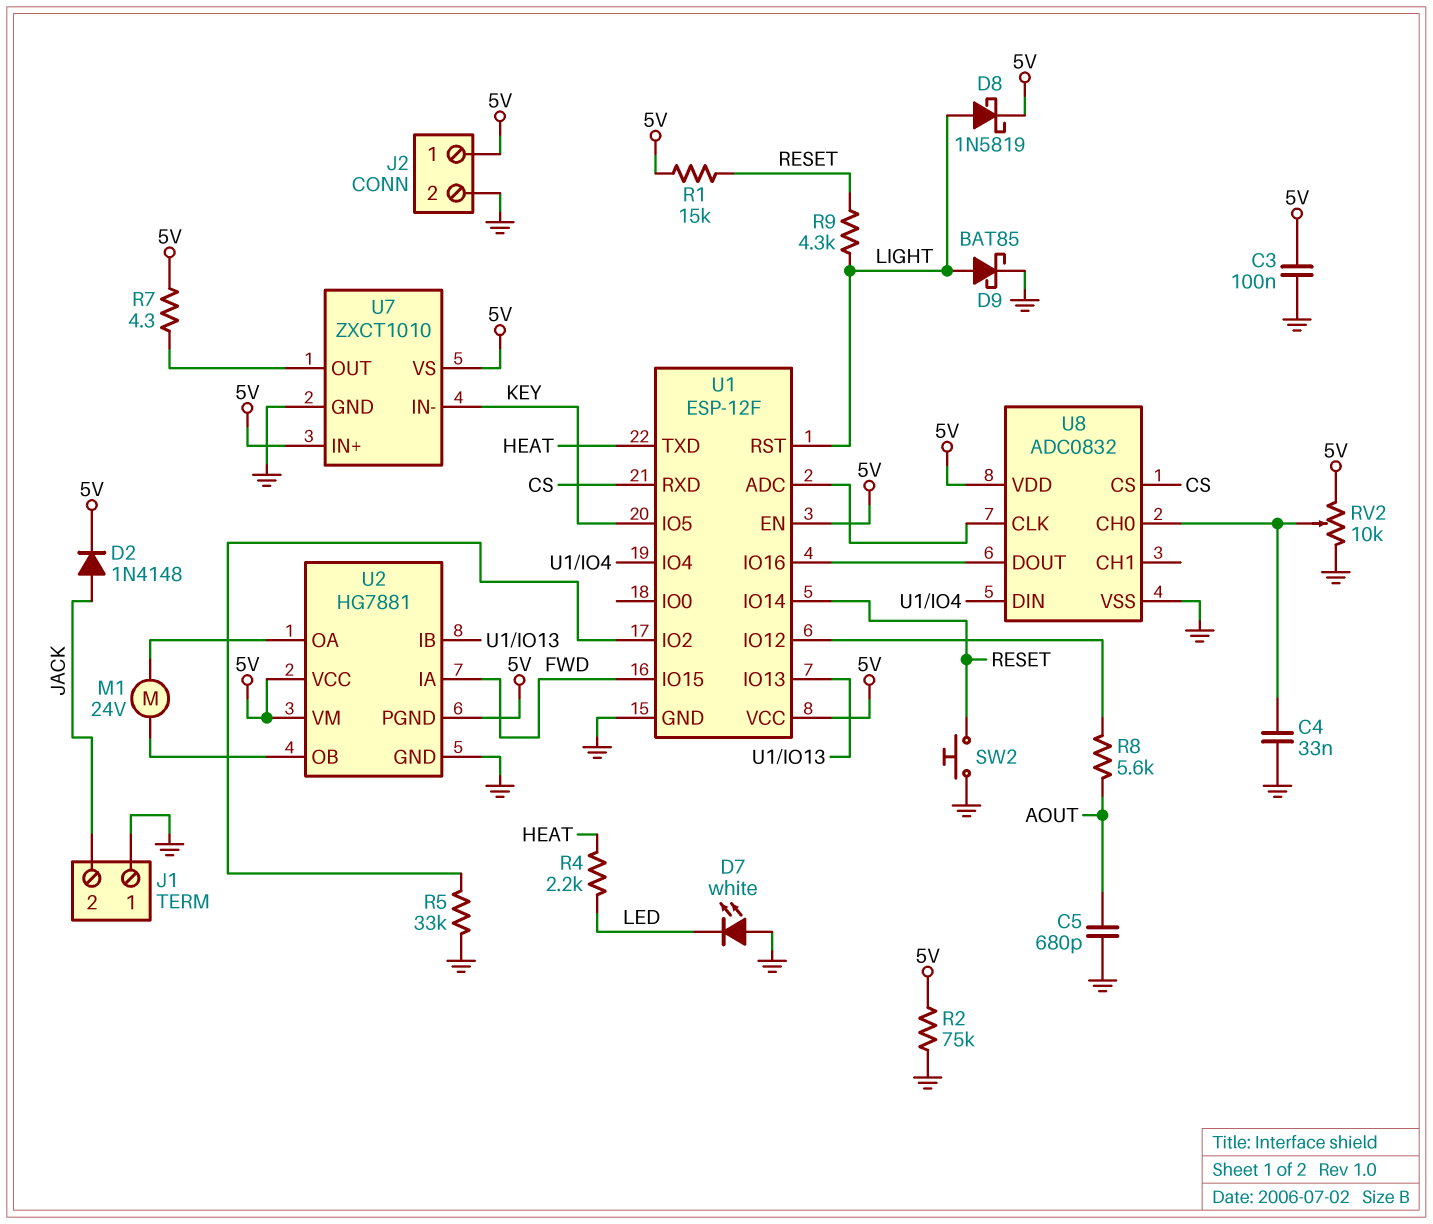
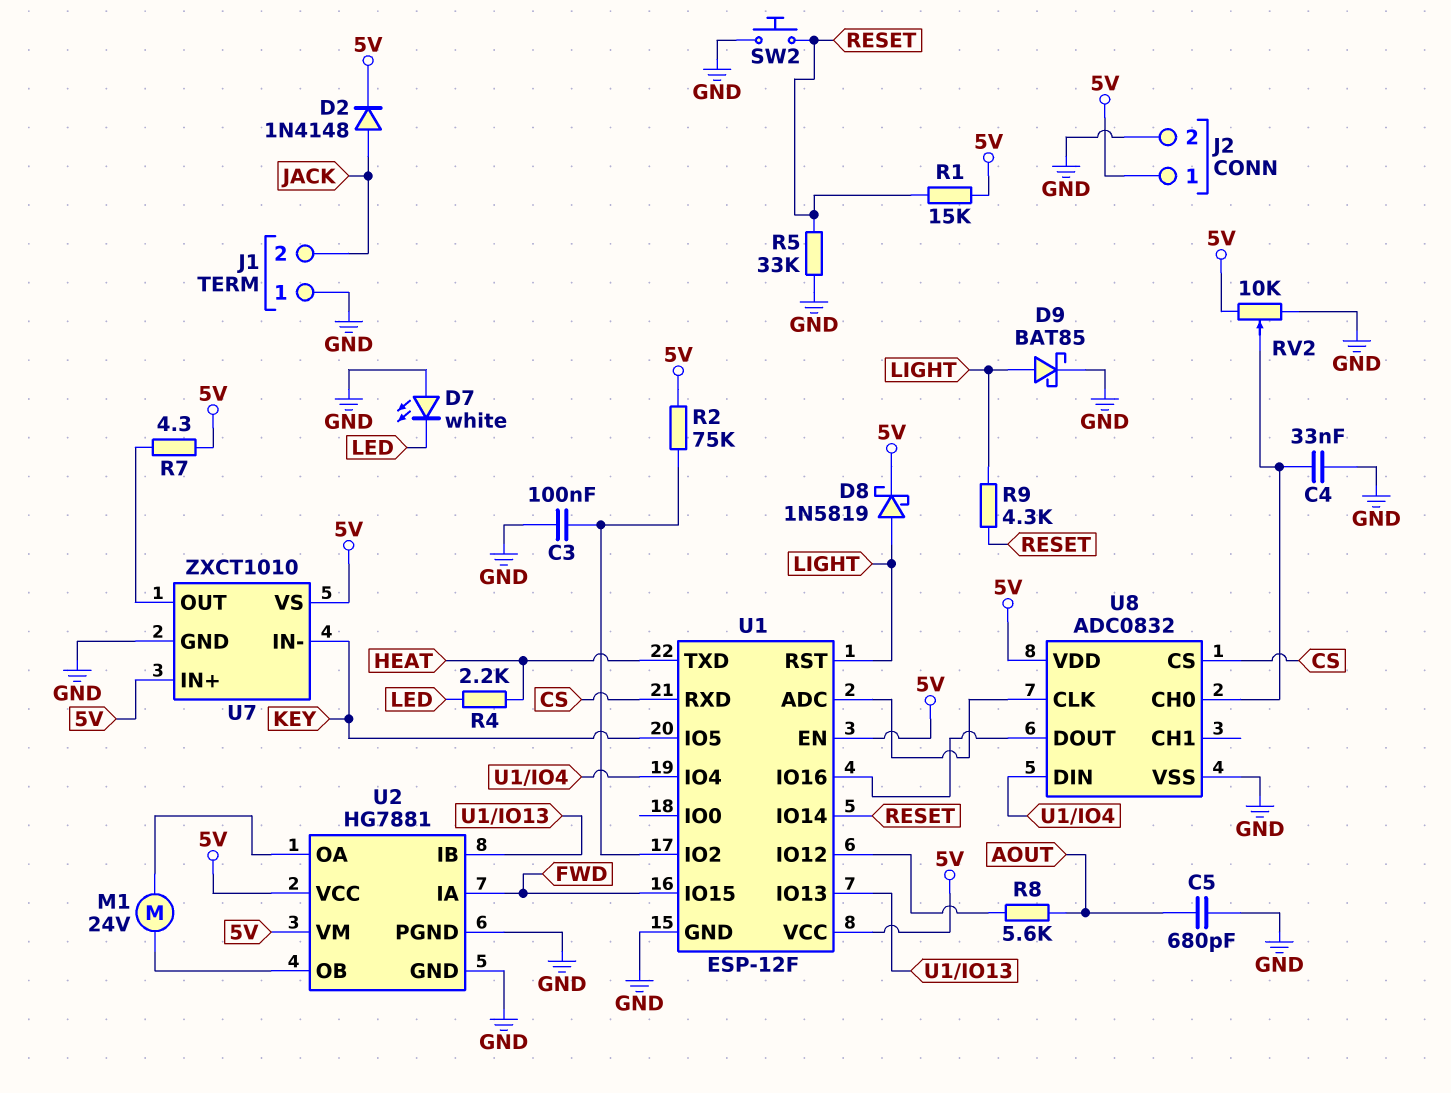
C3: 100nF (5V, GND) -> 100nF (GND, U1/IO2)
R2: 75k (5V, GND) -> 75k (5V, U1/IO2)
R5: 33k (GND, U1/IO2) -> 33k (GND, RESET)
U2 pin PGND: 5V -> GND

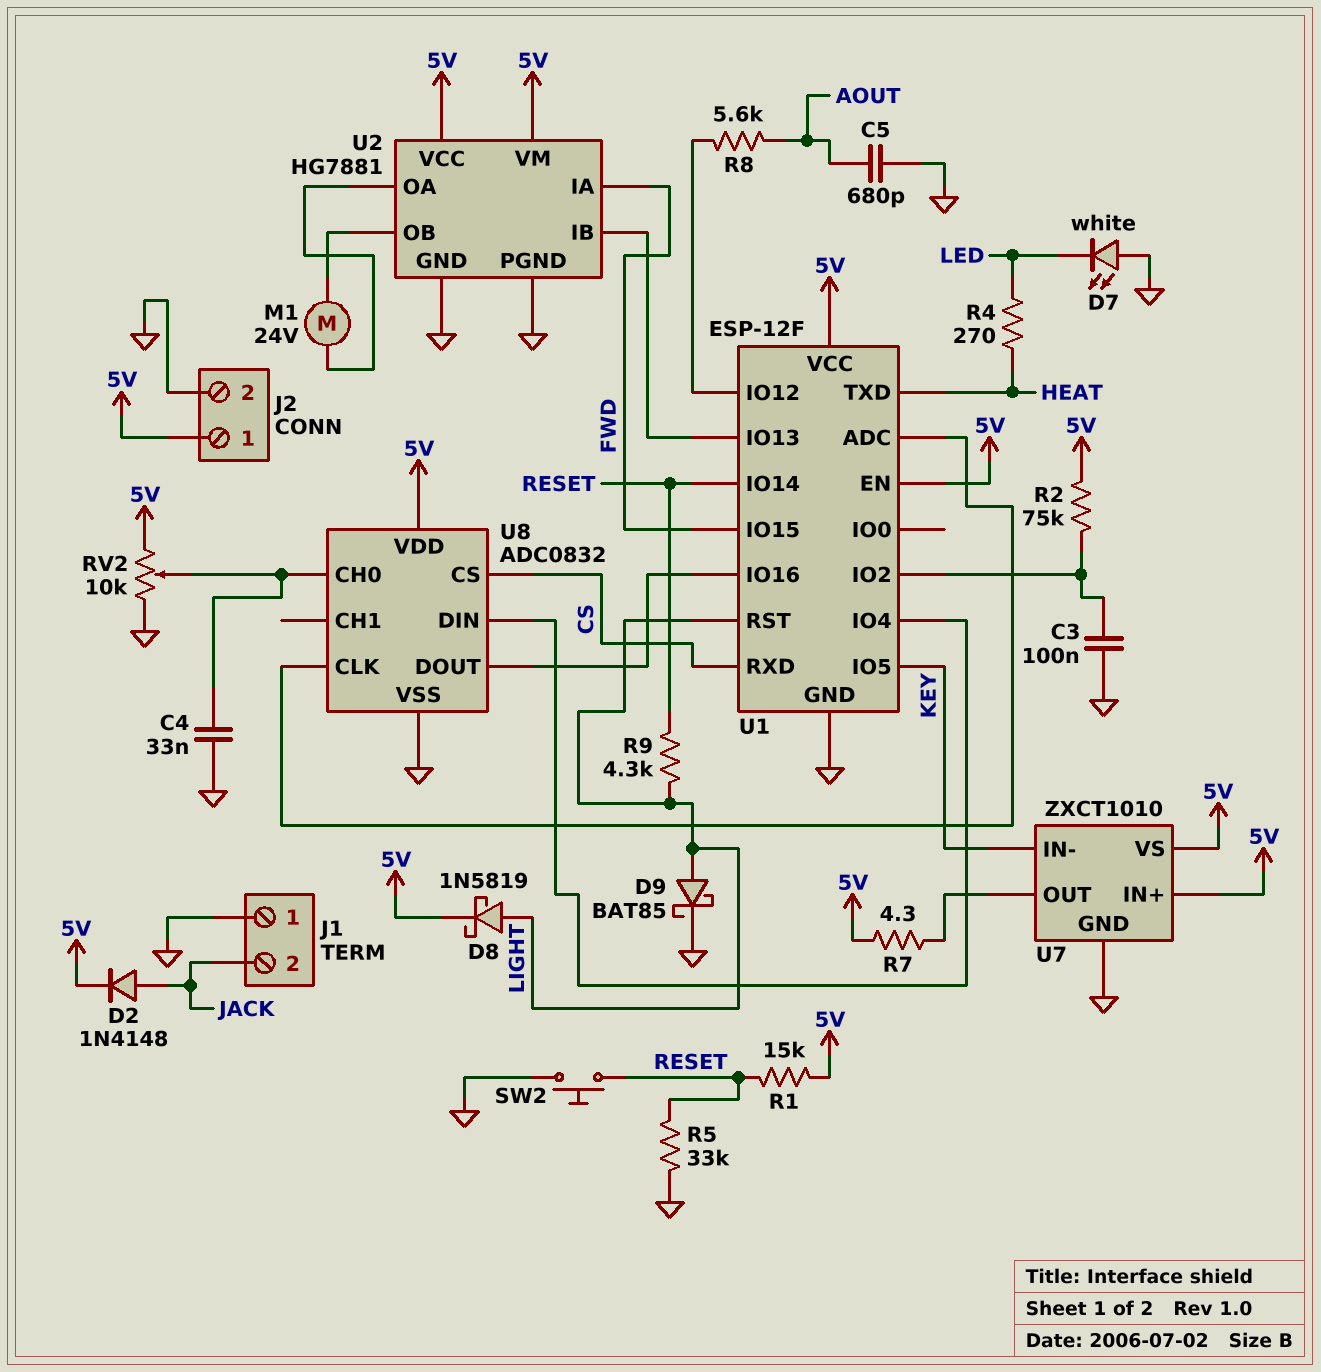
R4: 2.2k (HEAT, LED) -> 270 (HEAT, LED)

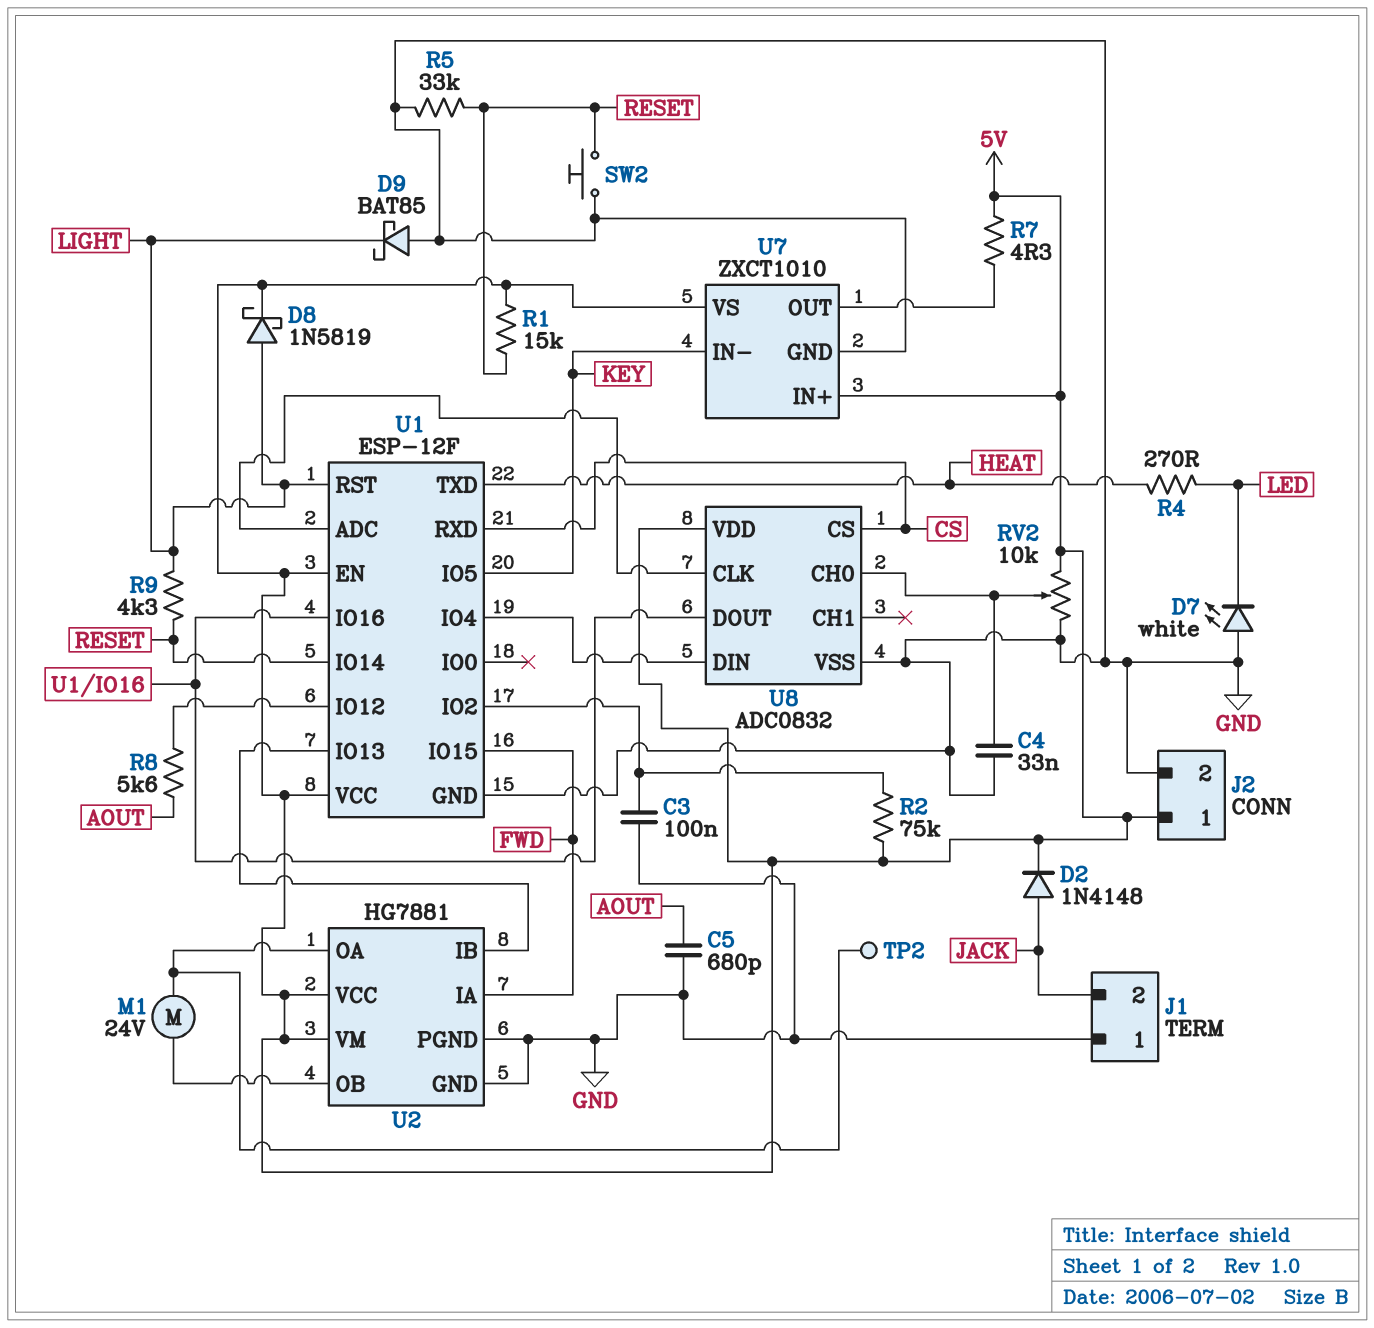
D9: schottky BAT85 (A LIGHT, K GND) -> schottky BAT85 (A GND, K LIGHT)
TP2: none -> test point (U2/OA)

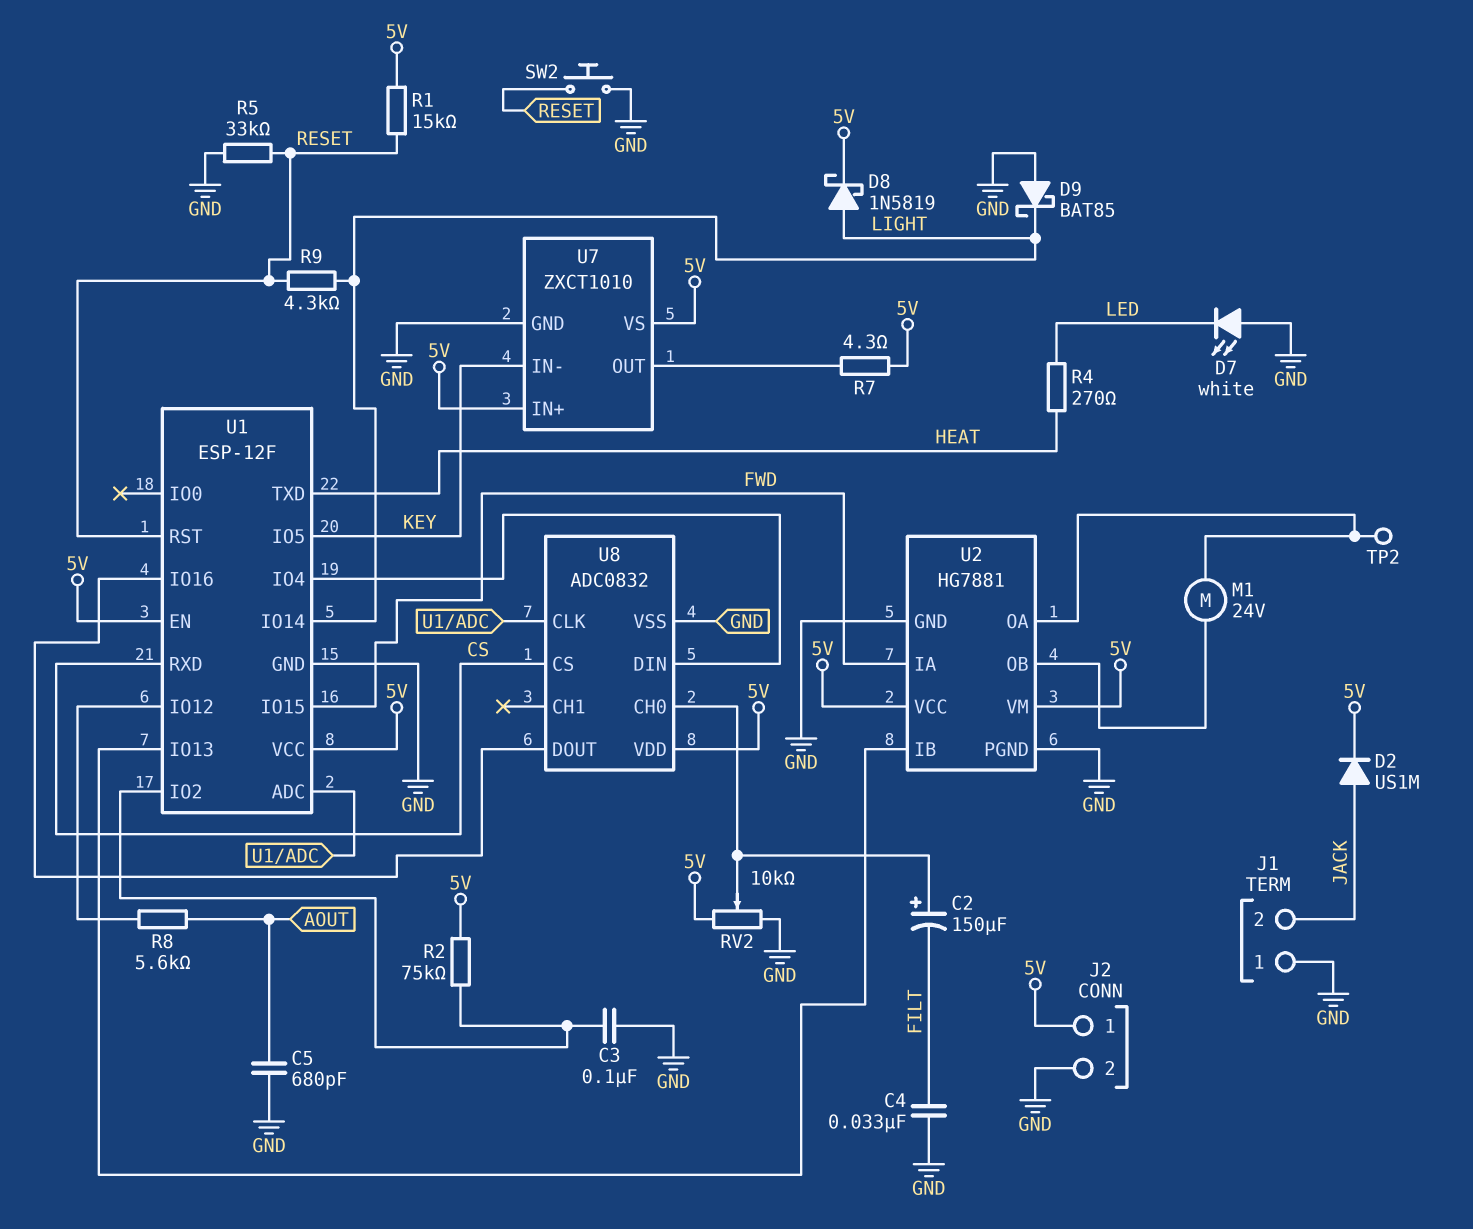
C2: none -> 150uF (plus U8/CH0, minus FILT)
C4: 33nF (GND, U8/CH0) -> 33nF (FILT, GND)
D2: diode 1N4148 (A JACK, K 5V) -> diode US1M (A JACK, K 5V)
U1 pin IO14: RESET -> LIGHT
U1 pin RST: LIGHT -> RESET

